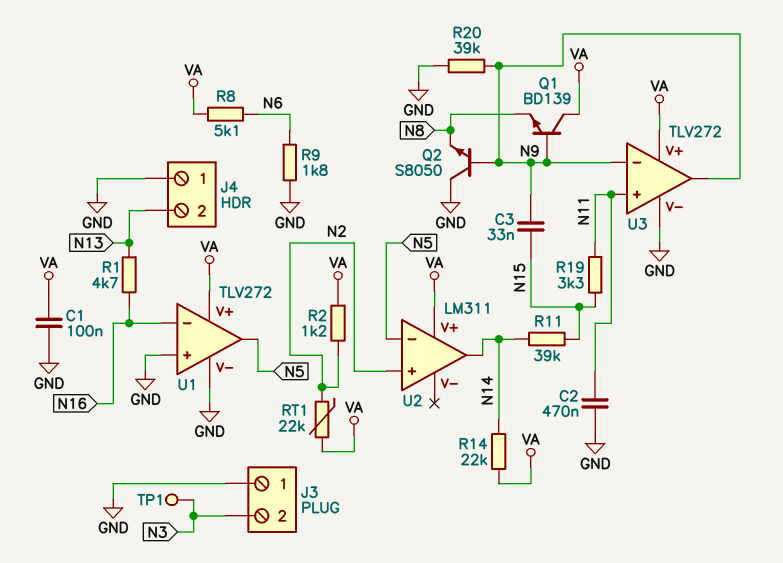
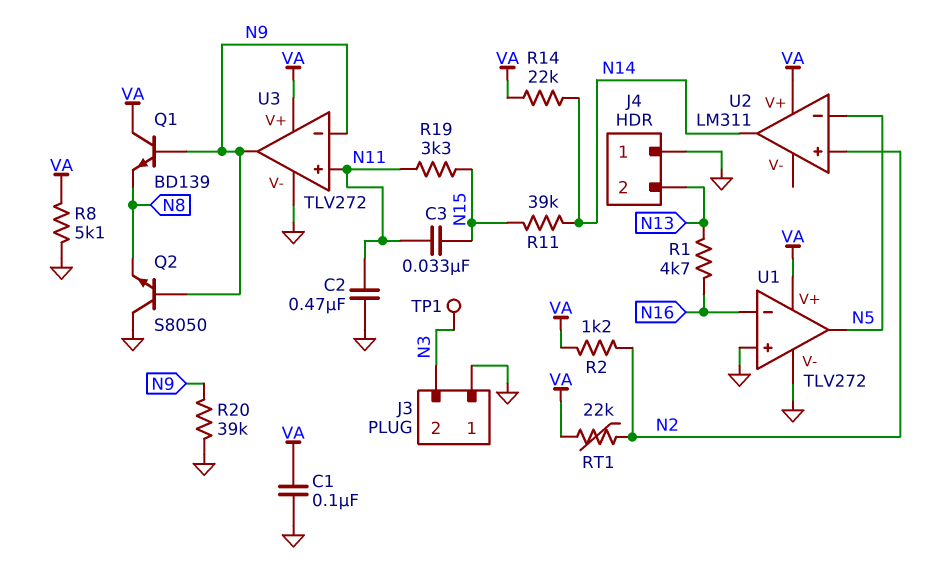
C3: 33nF (N9, N15) -> 33nF (N11, N15)
R8: 5.1k (N6, VA) -> 5.1k (GND, VA)
R9: 1.8k (GND, N6) -> none

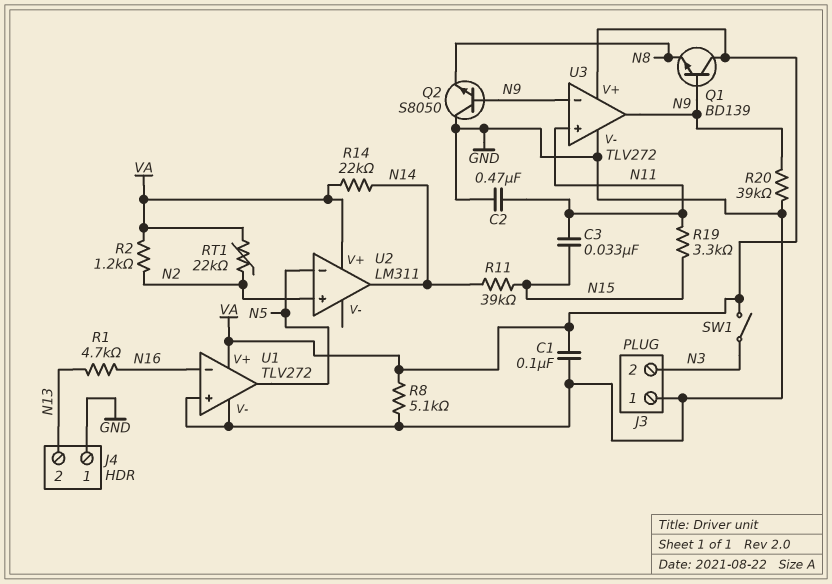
SW1: none -> switch (N3, VA)
TP1: test point (N3) -> none

